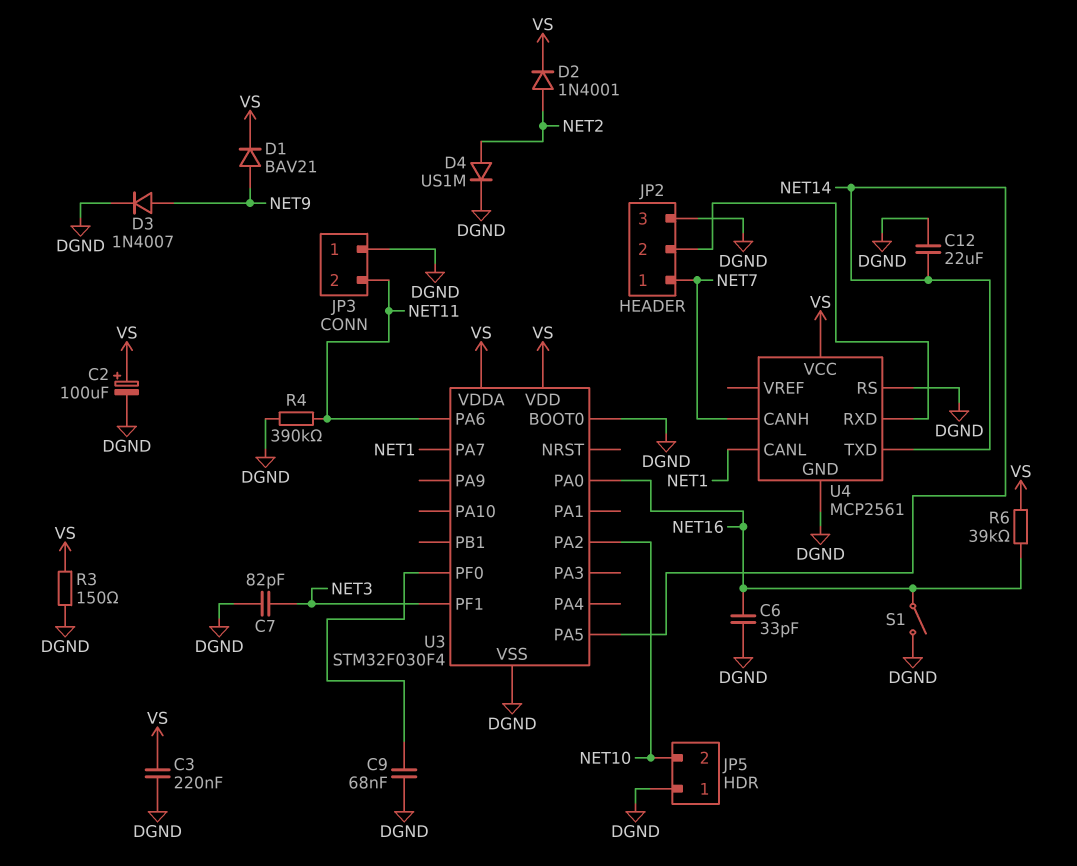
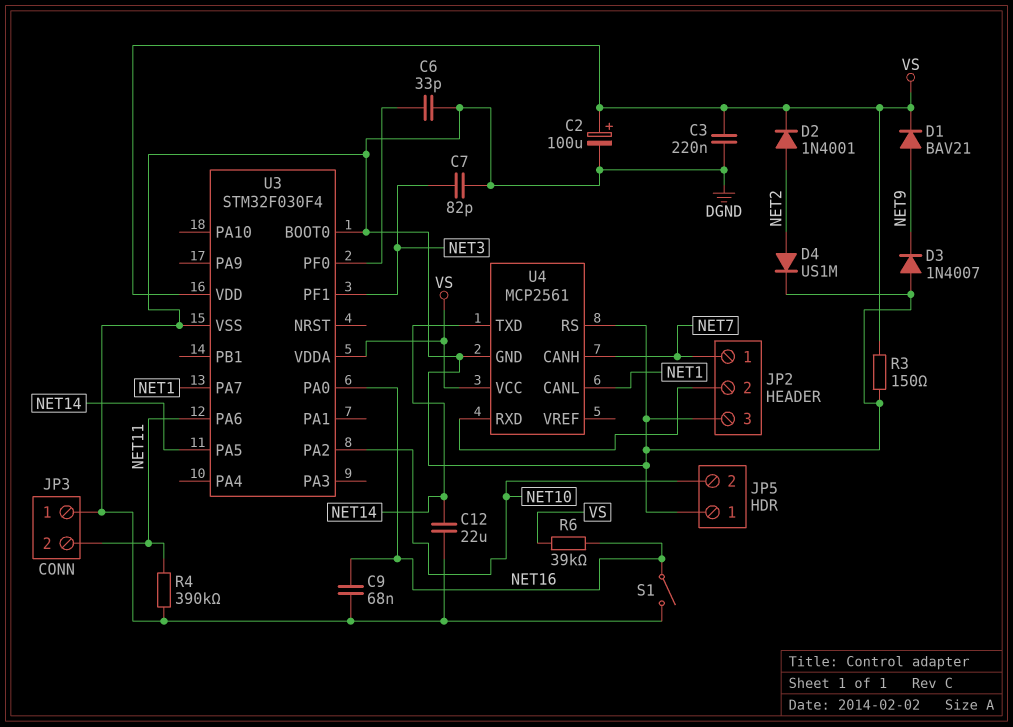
C6: 33pF (DGND, NET16) -> 33pF (DGND, U3/PF0)
C9: 68nF (DGND, U3/PF0) -> 68nF (DGND, NET16)
D3: diode 1N4007 (A NET9, K DGND) -> diode 1N4007 (A DGND, K NET9)

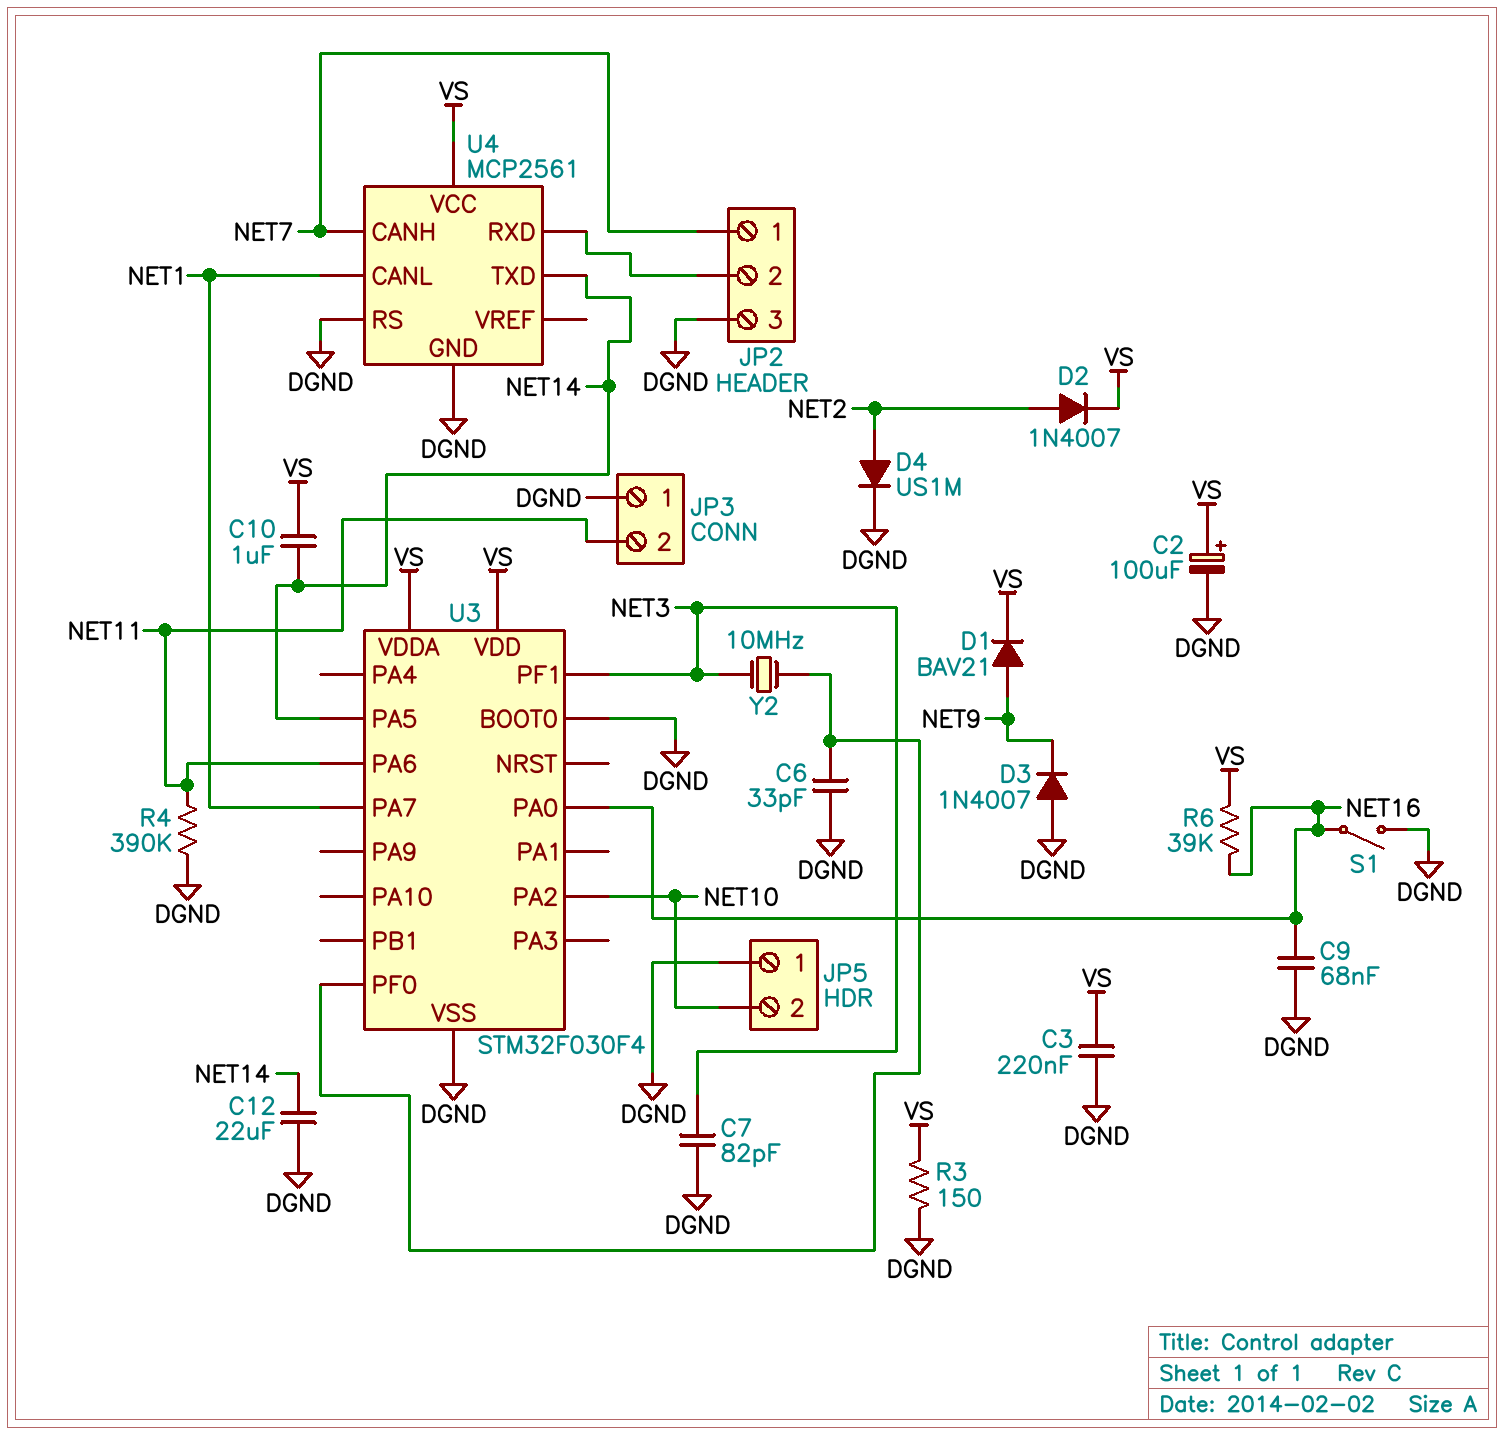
C10: none -> 1uF (NET14, VS)
D2: diode 1N4001 (A NET2, K VS) -> diode 1N4007 (A NET2, K VS)
Y2: none -> 10MHz (NET3, U3/PF0)

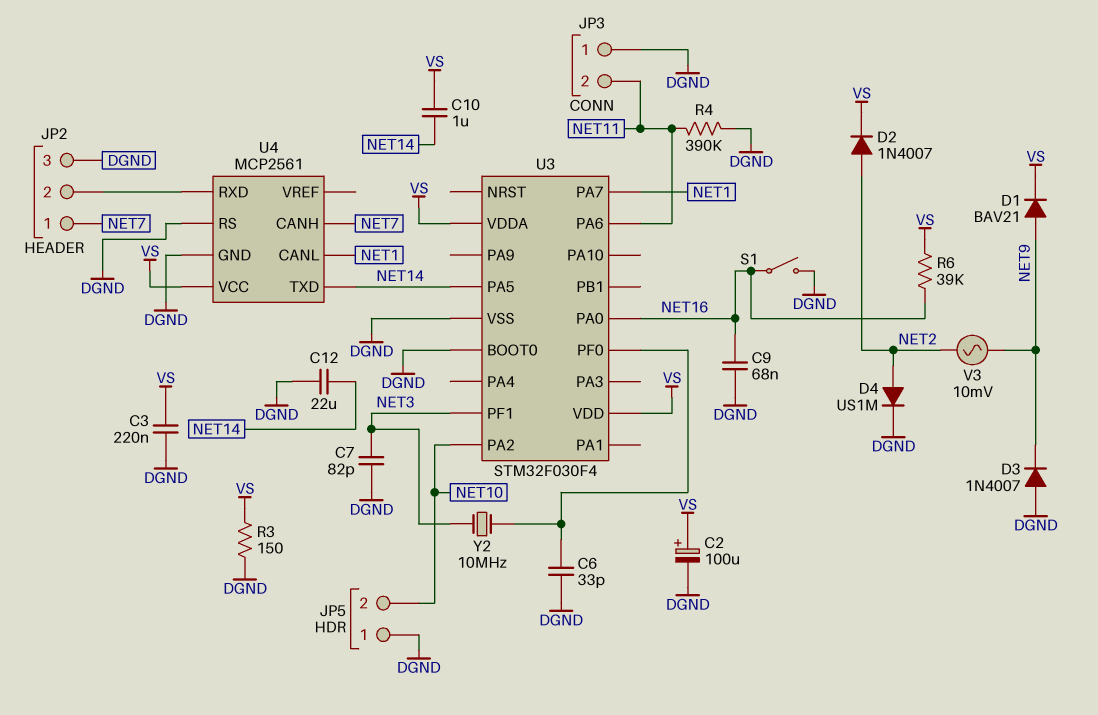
V3: none -> AC 10mV (NET2, NET9)

